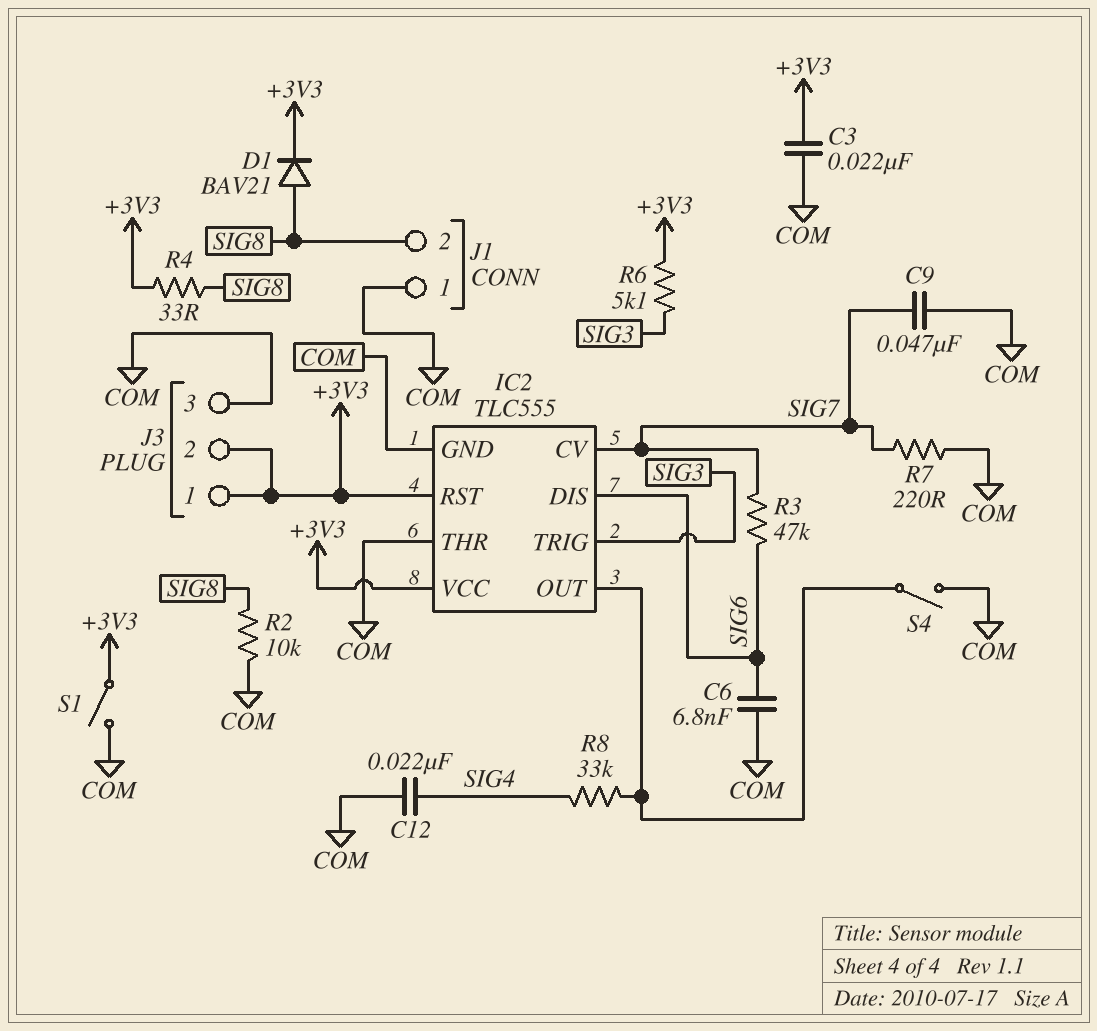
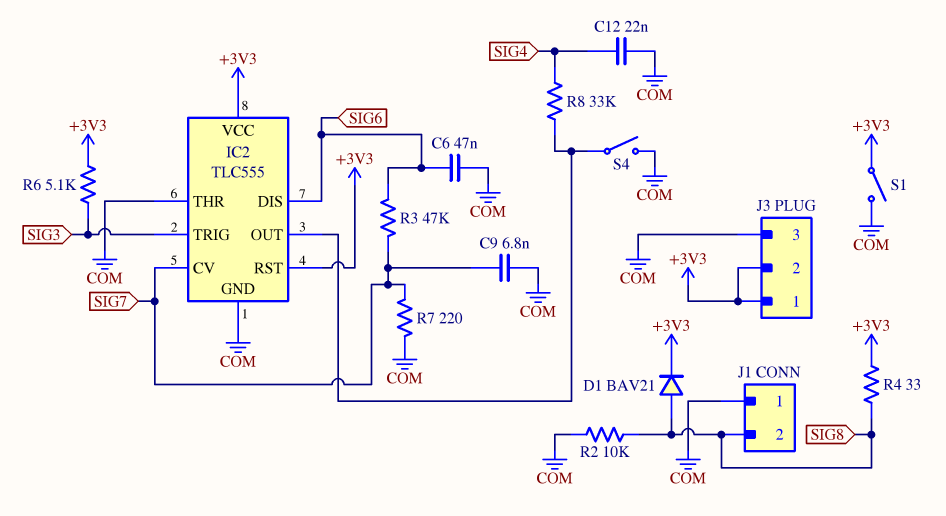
C3: 22nF (+3V3, COM) -> none
C6: 6.8nF (COM, SIG6) -> 47nF (COM, SIG6)
C9: 47nF (COM, SIG7) -> 6.8nF (COM, SIG7)

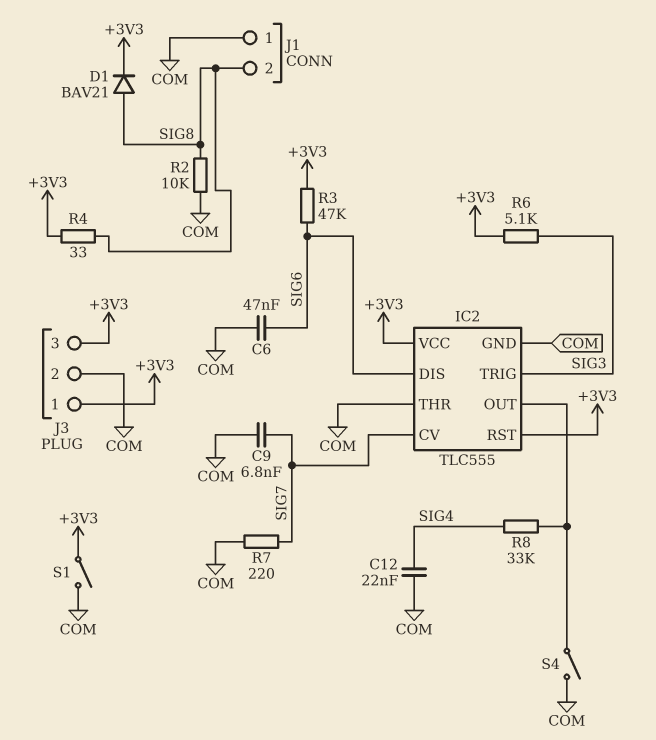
J3 pin 2: +3V3 -> COM
J3 pin 3: COM -> +3V3
R3: 47k (SIG6, SIG7) -> 47k (+3V3, SIG6)

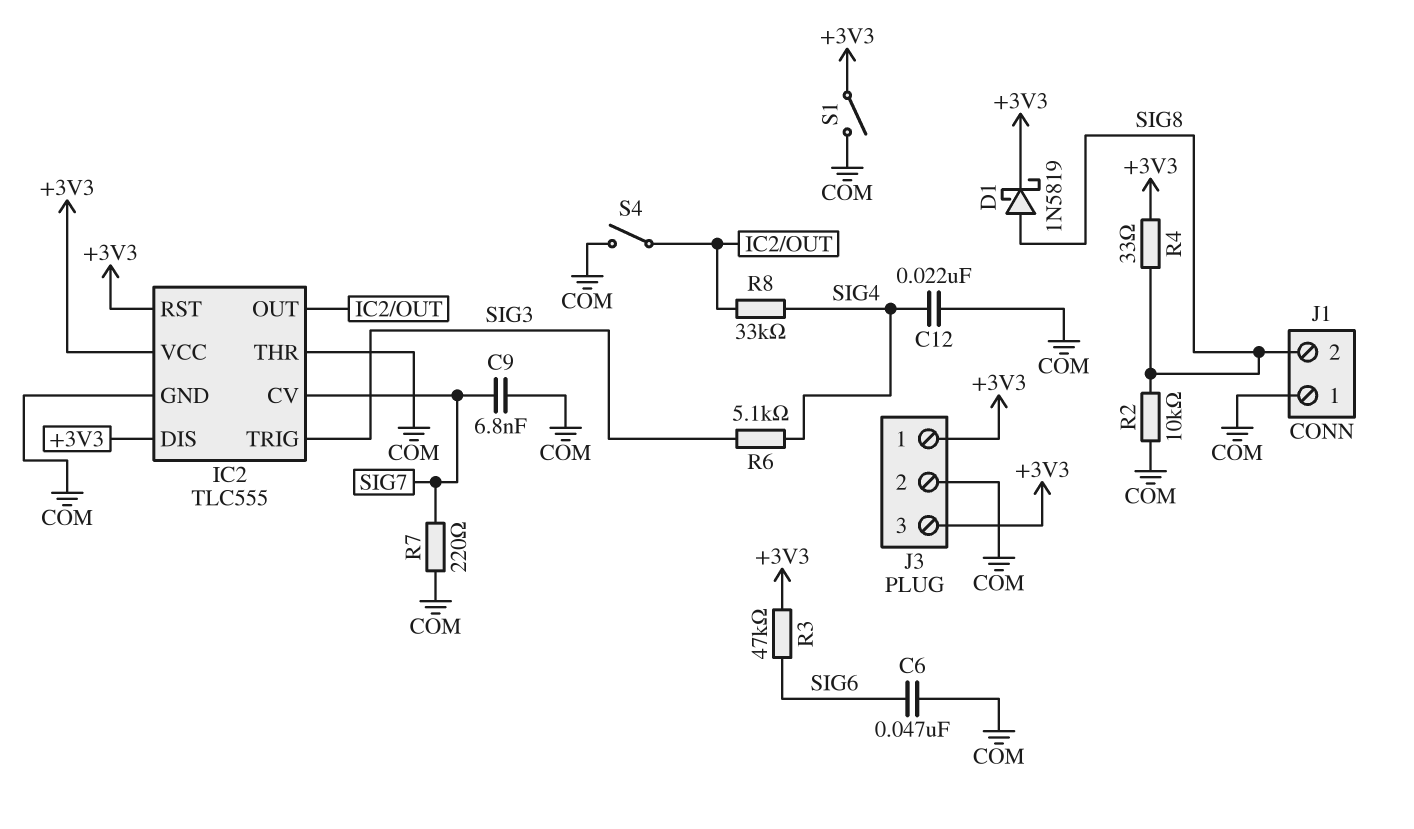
D1: diode BAV21 (A SIG8, K +3V3) -> schottky 1N5819 (A SIG8, K +3V3)
IC2 pin DIS: SIG6 -> +3V3
R6: 5.1k (+3V3, SIG3) -> 5.1k (SIG3, SIG4)

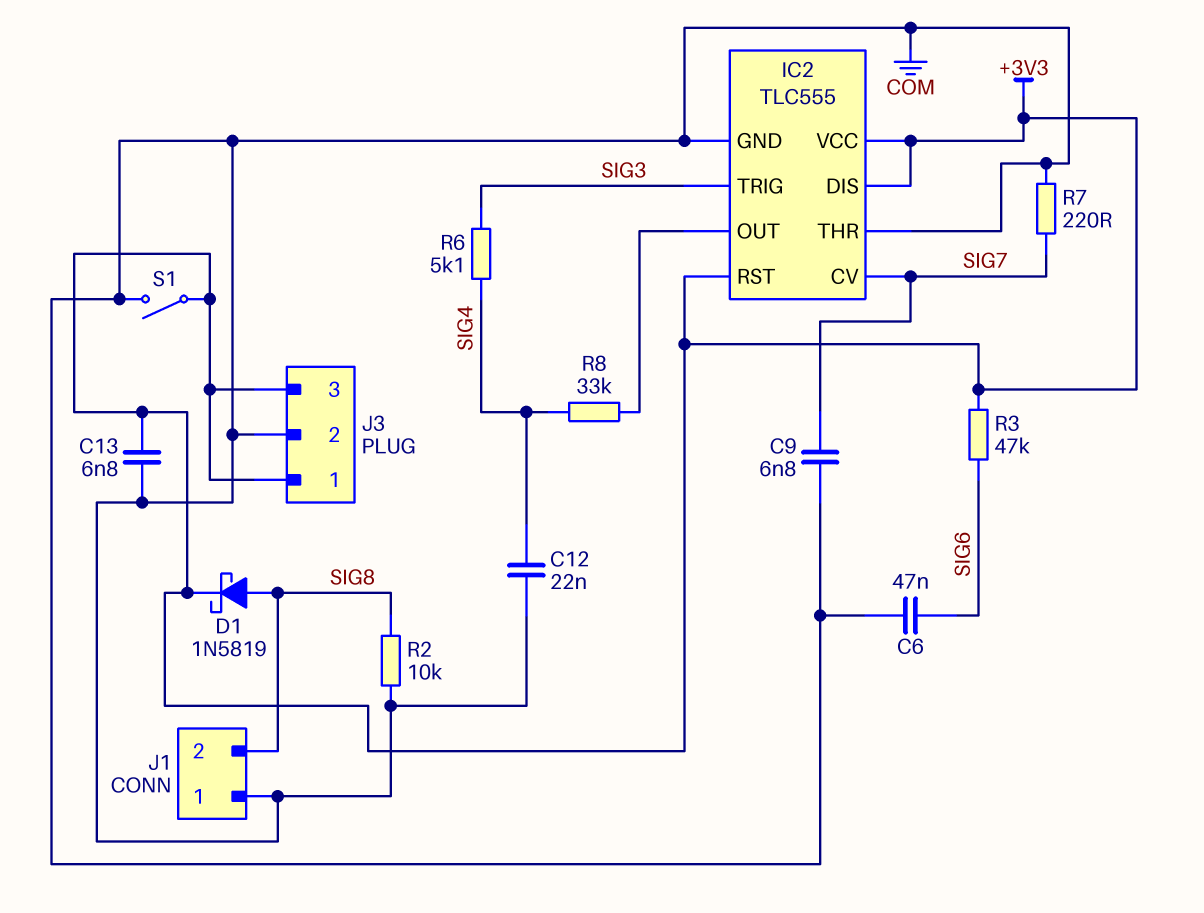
C13: none -> 6.8nF (+3V3, COM)
R4: 33 (+3V3, SIG8) -> none
S4: switch (COM, IC2/OUT) -> none

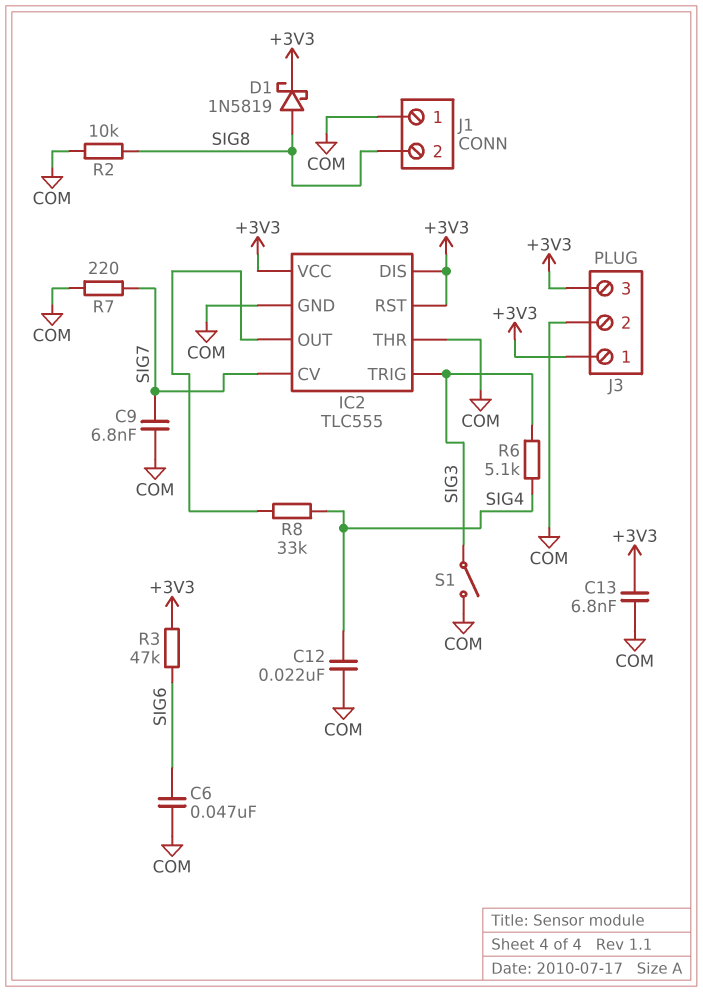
S1: switch (+3V3, COM) -> switch (COM, SIG3)

